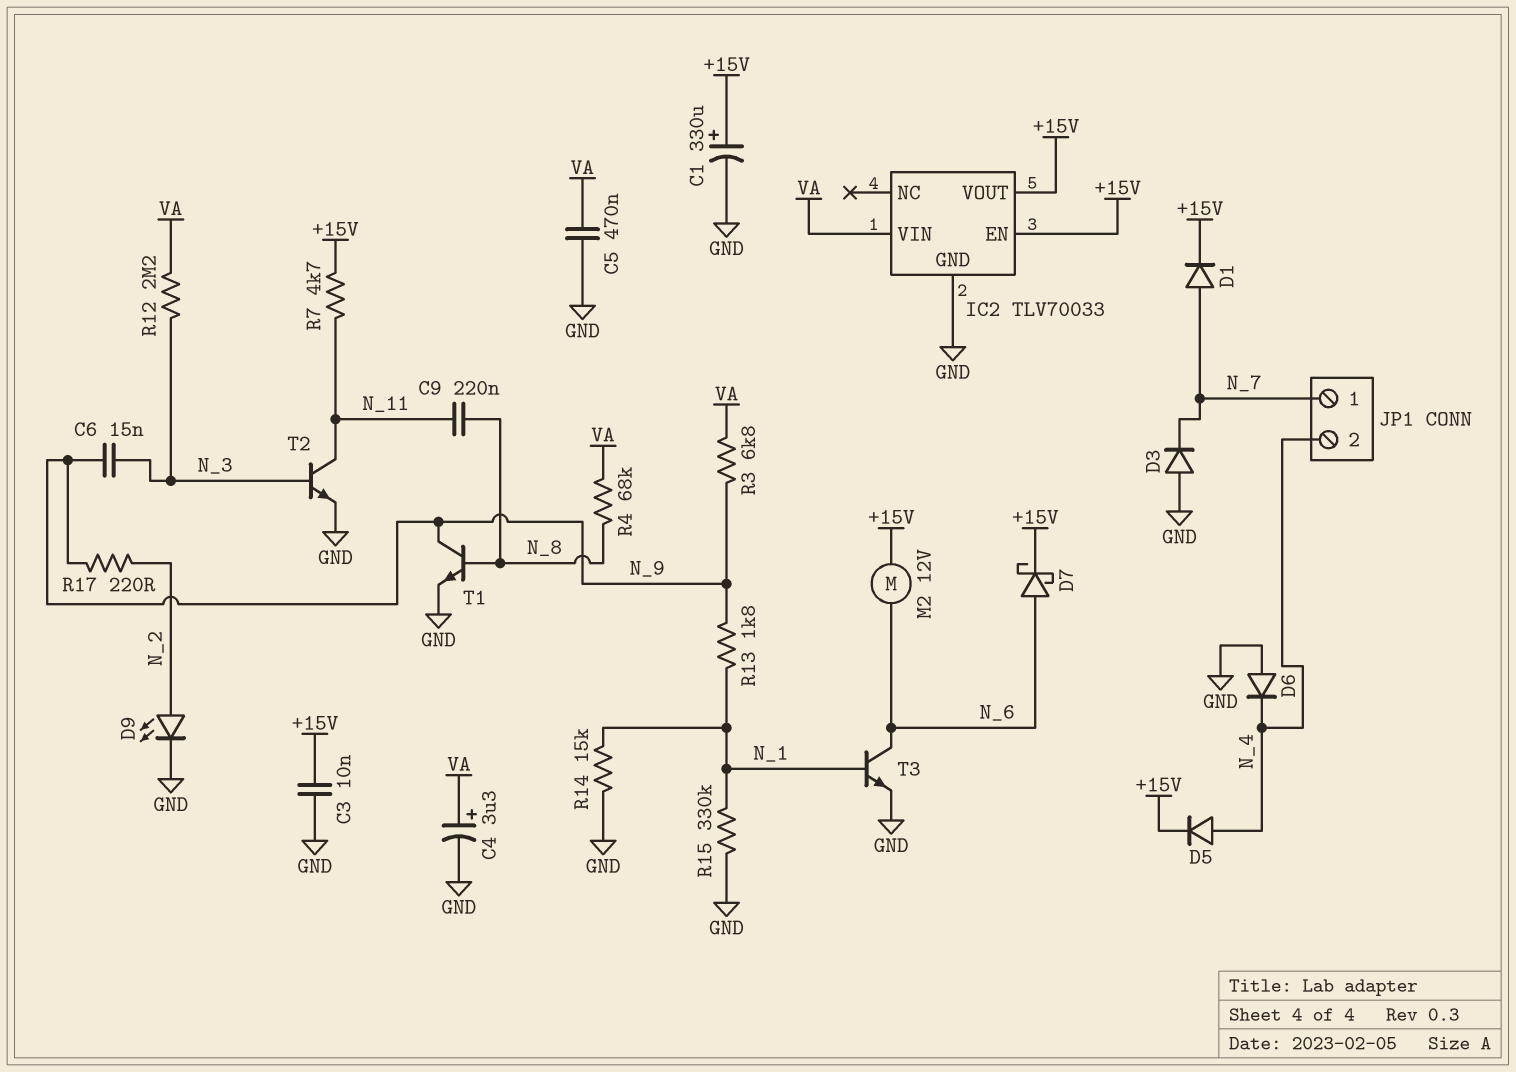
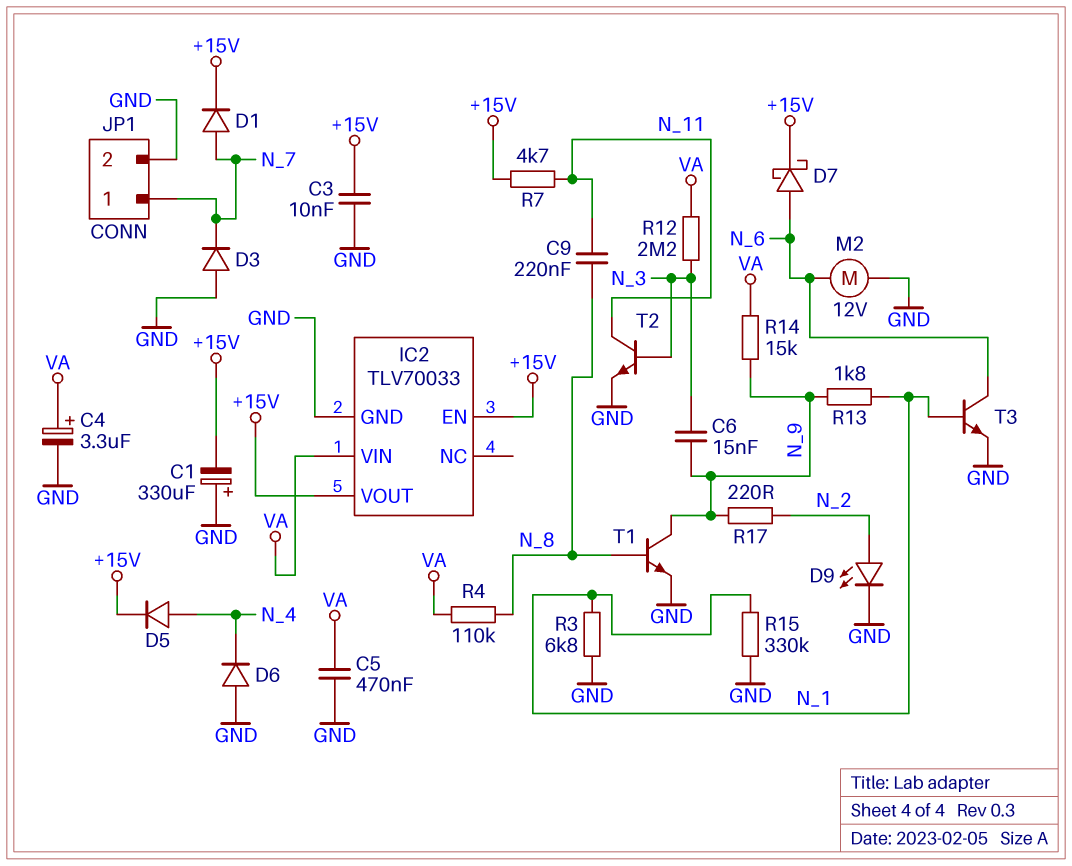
C1: 330uF (plus +15V, minus GND) -> 330uF (plus GND, minus +15V)
JP1 pin 2: N_4 -> GND
M2: motor 12V (+15V, N_6) -> motor 12V (GND, N_6)
R3: 6.8k (N_9, VA) -> 6.8k (GND, N_1)
R4: 68k (N_8, VA) -> 110k (N_8, VA)
R14: 15k (GND, N_1) -> 15k (N_9, VA)

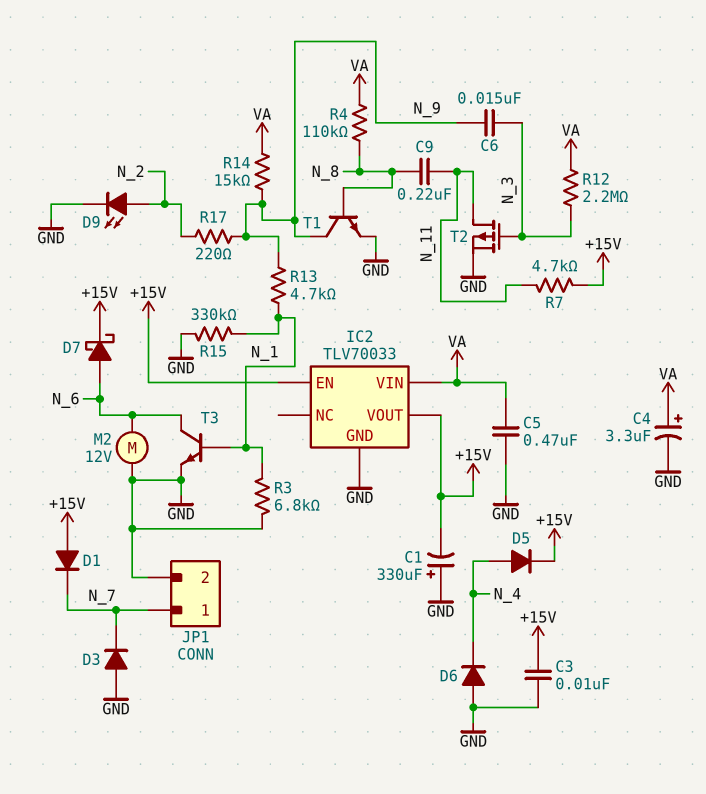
D1: diode (A N_7, K +15V) -> diode (A +15V, K N_7)
R13: 1.8k (N_1, N_9) -> 4.7k (N_1, N_9)
T2: NPN (B N_3, C N_11, E GND) -> PMOS (G N_3, D N_11, S GND)

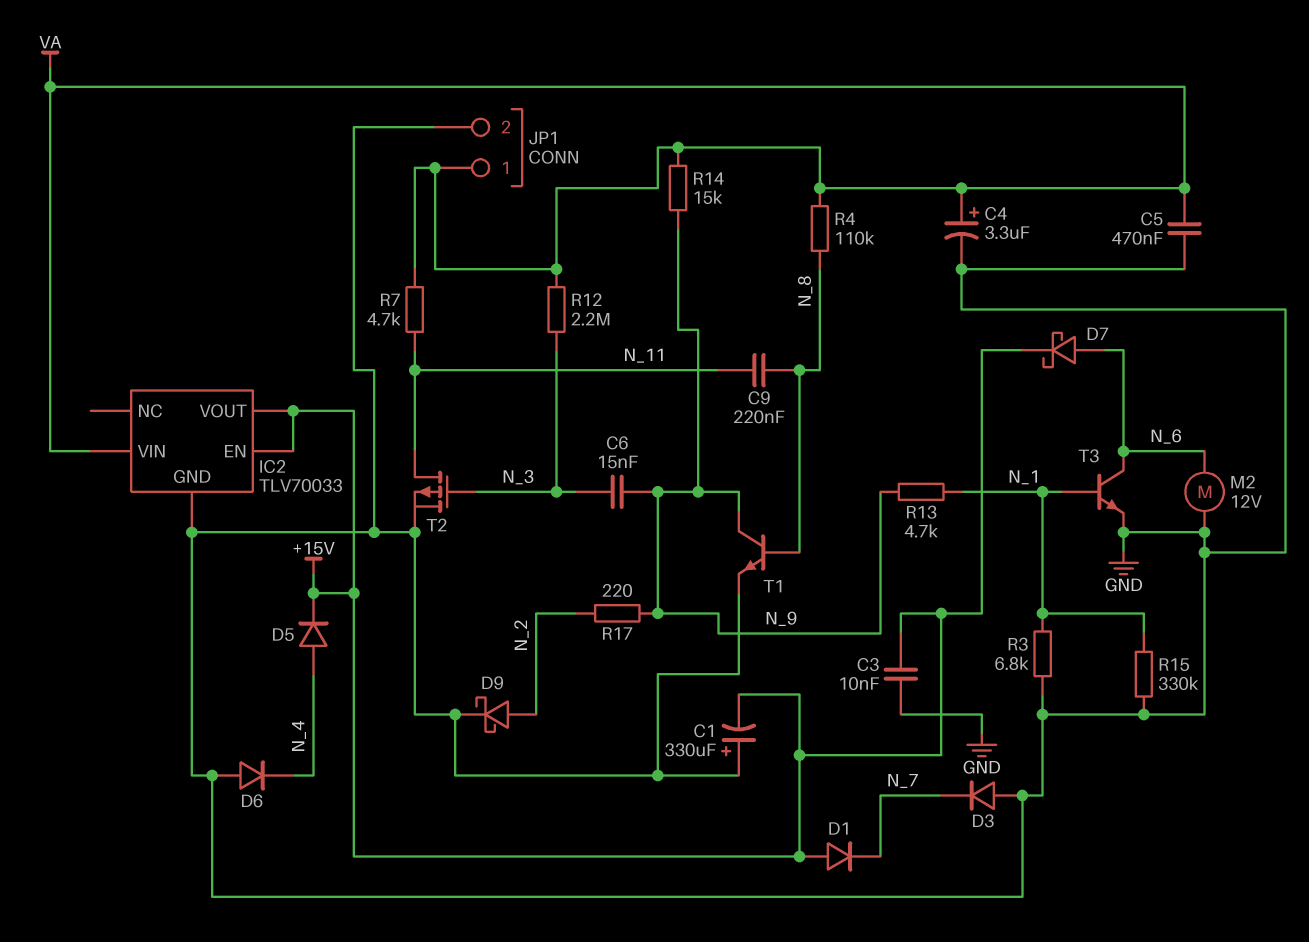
D9: LED (A N_2, K GND) -> schottky (A N_2, K GND)
JP1 pin 1: N_7 -> VA
R7: 4.7k (+15V, N_11) -> 4.7k (N_11, VA)

